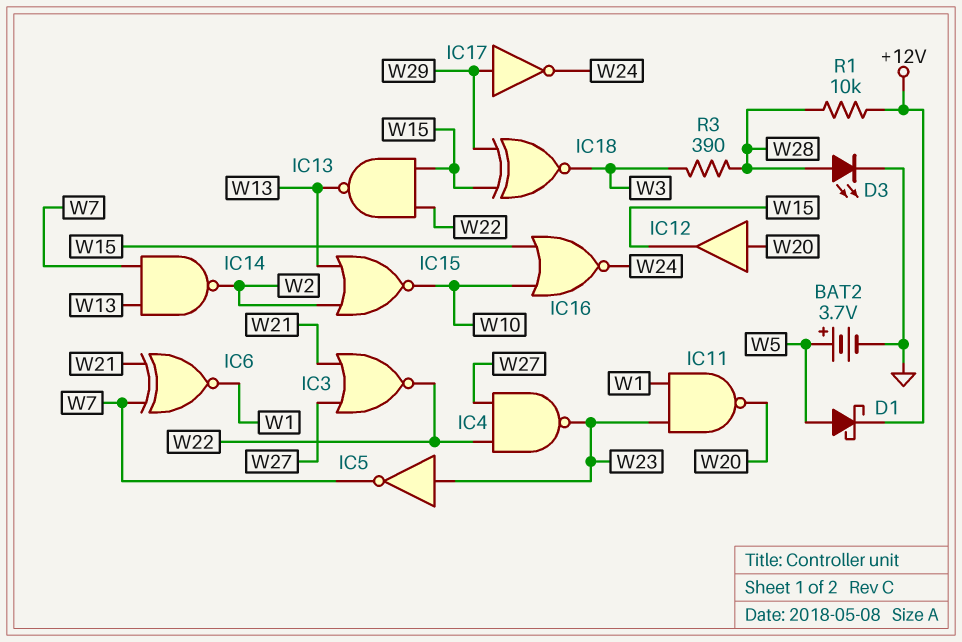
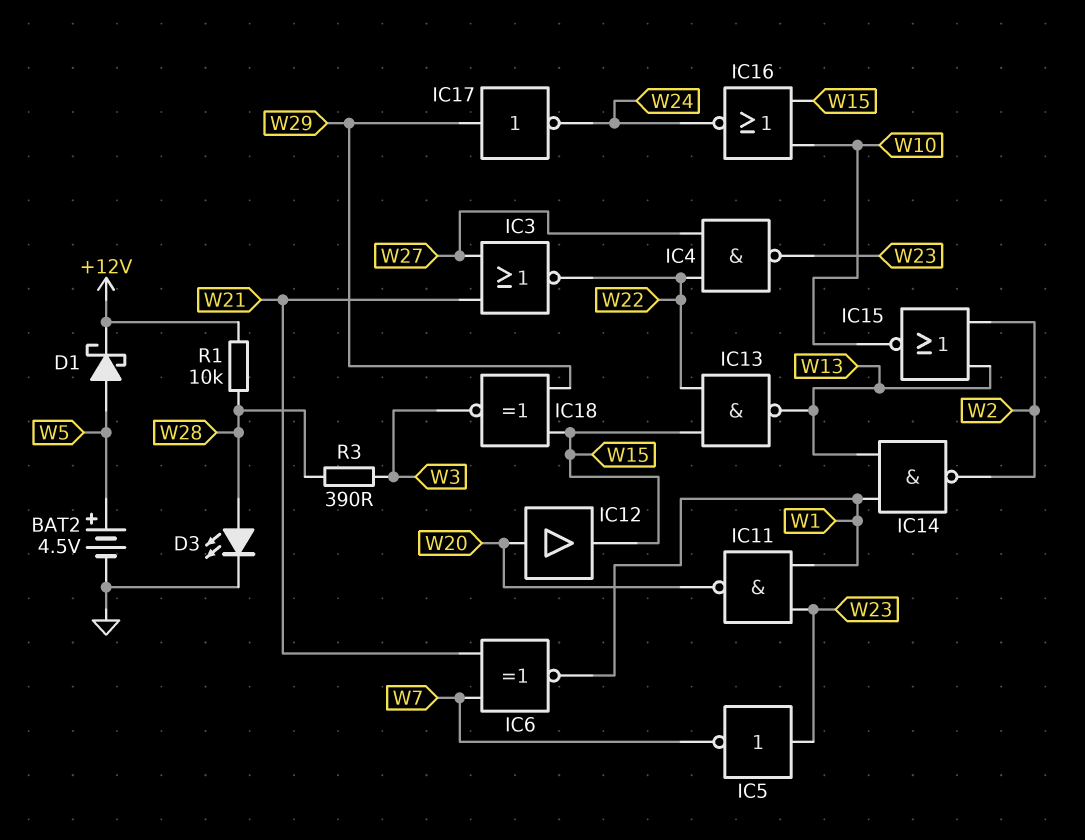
BAT2: 3.7V (plus W5, minus GND) -> 4.5V (plus W5, minus GND)
IC14: NAND (in W7, in W13, out W2) -> NAND (in W1, in W13, out W2)

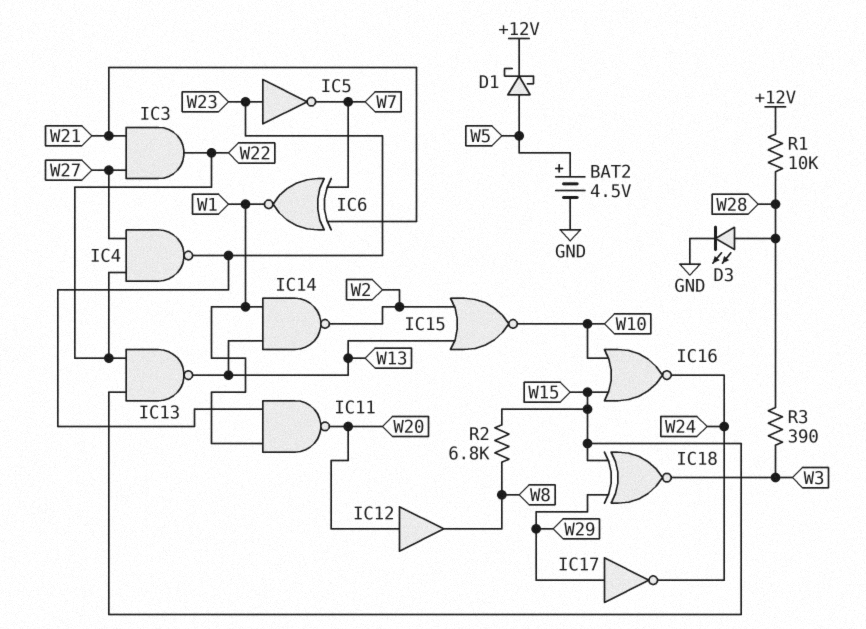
IC3: NOR (in W21, in W27, out W22) -> AND (in W21, in W27, out W22)
IC12: buffer (in W20, out W15) -> buffer (in W20, out W8)
R2: none -> 6.8k (W8, W15)

